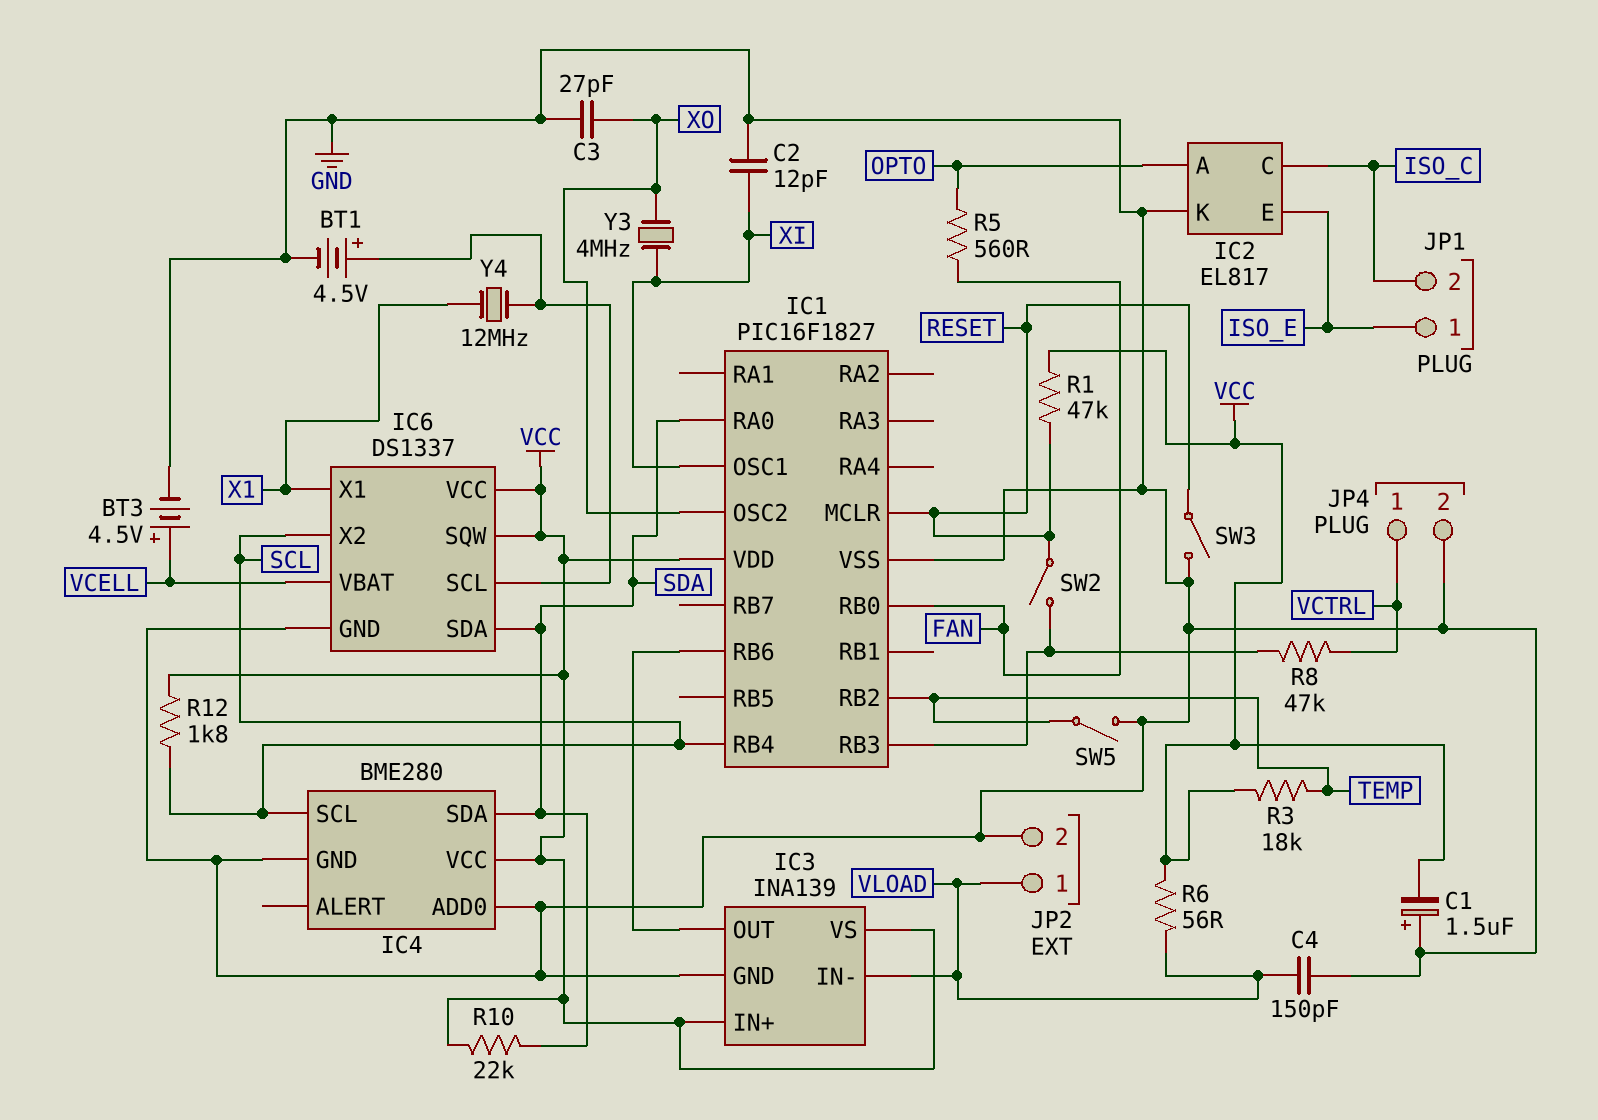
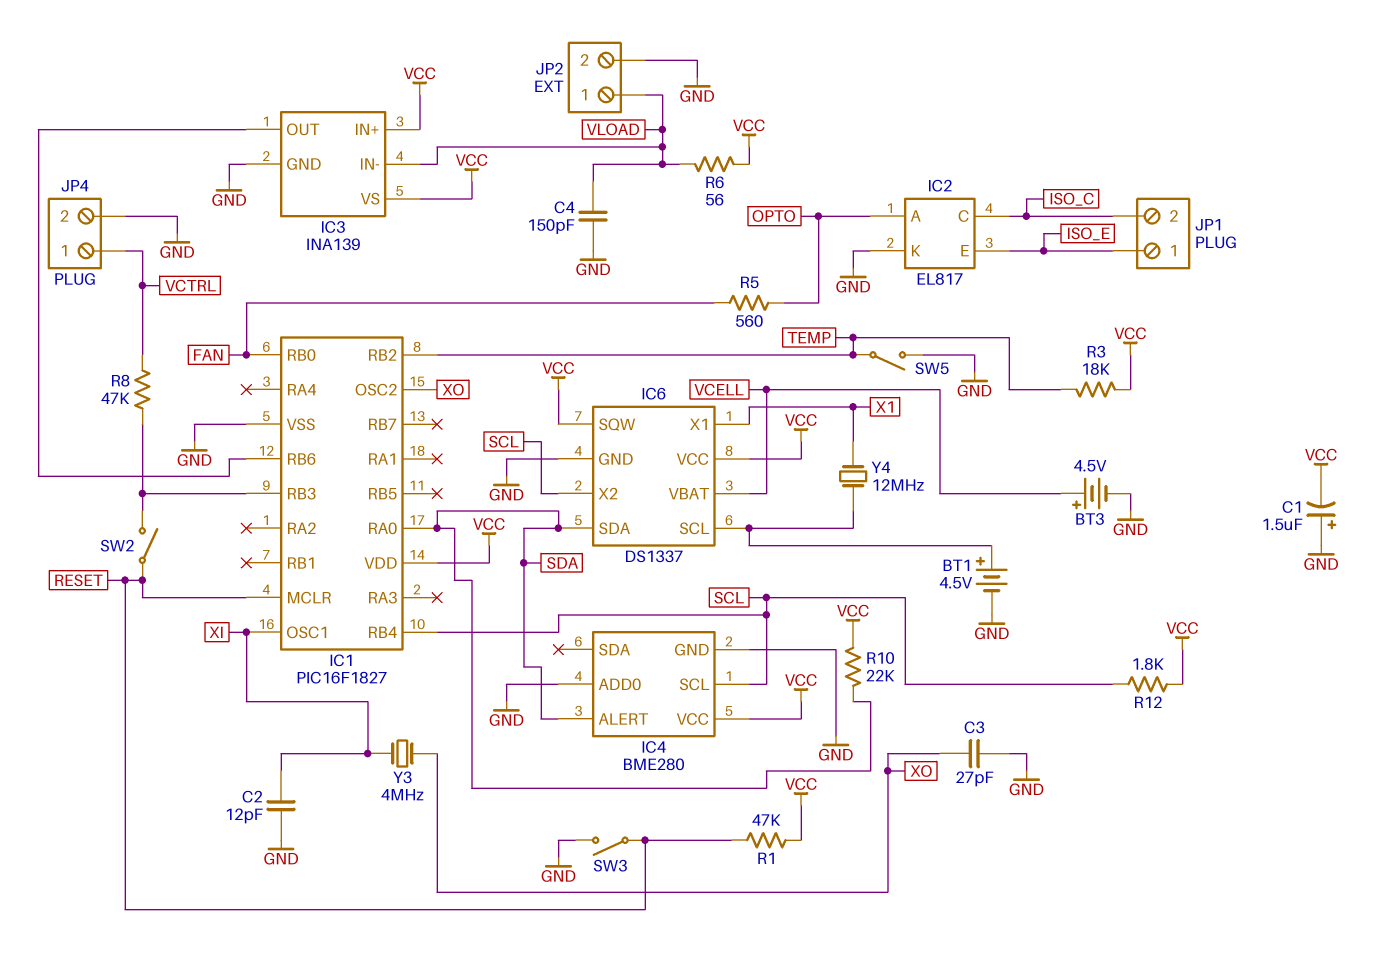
IC4 pin ALERT: none -> SDA
IC4 pin SDA: SDA -> none

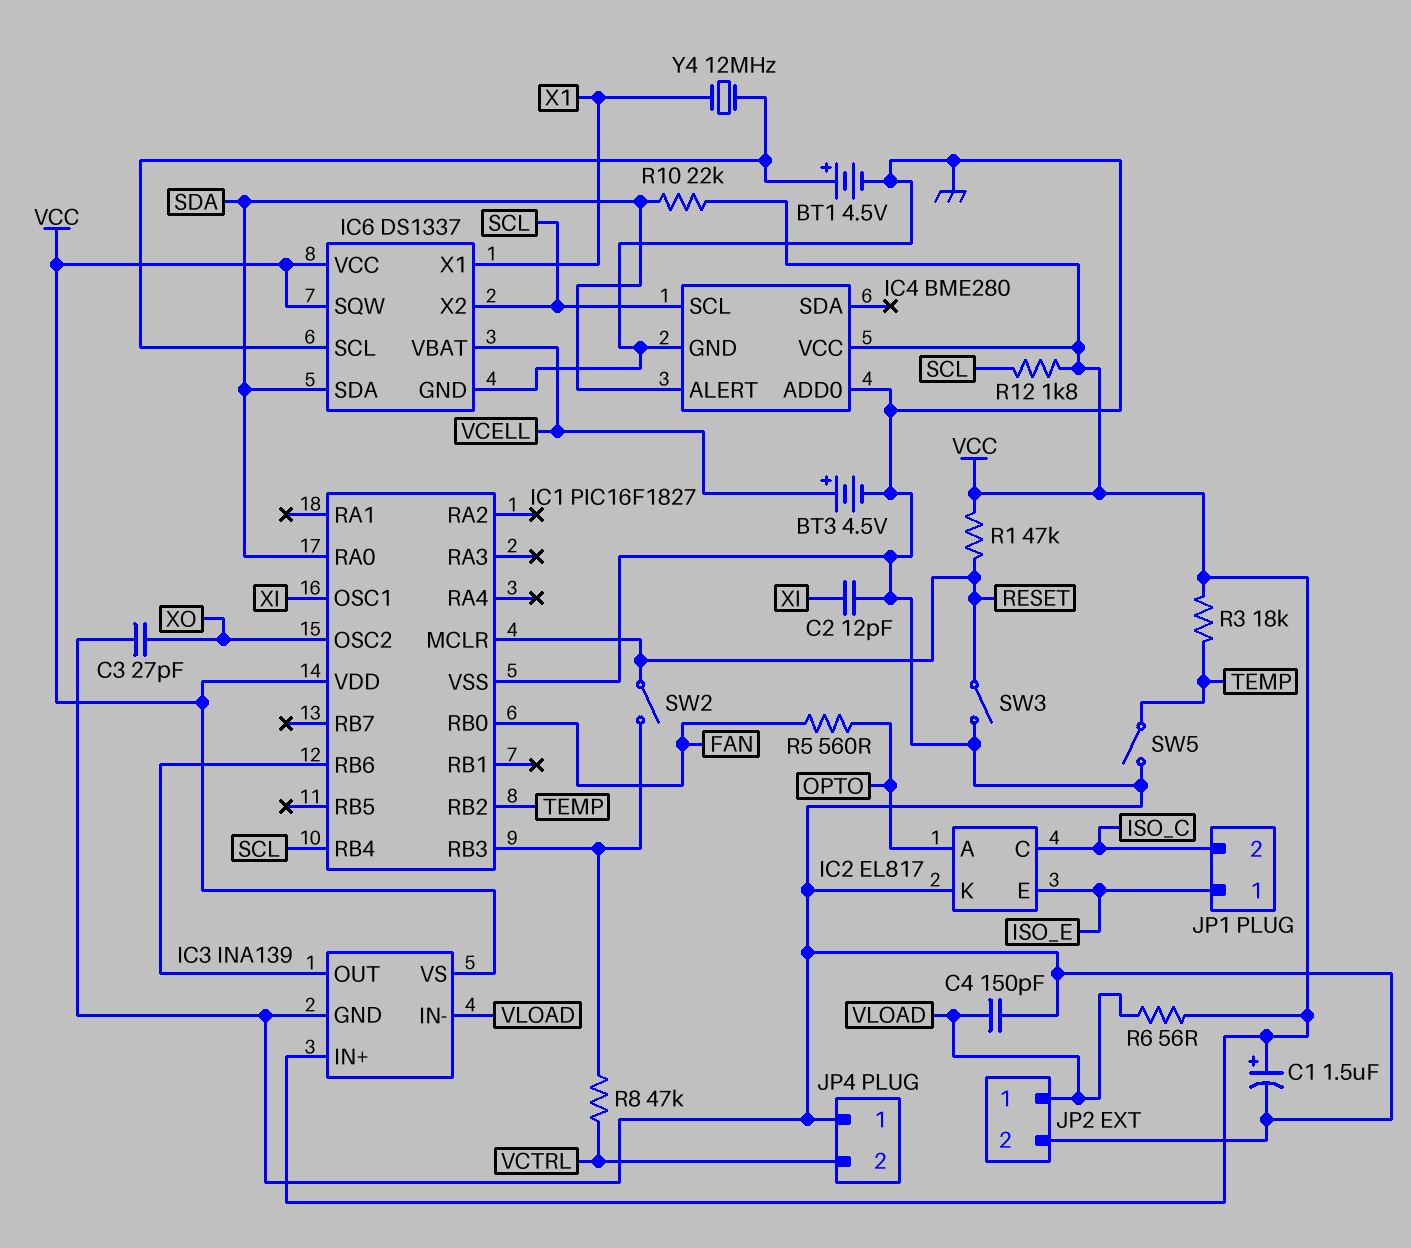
C1: 1.5uF (plus GND, minus VCC) -> 1.5uF (plus VCC, minus GND)
JP4 pin 1: VCTRL -> GND
JP4 pin 2: GND -> VCTRL
Y3: 4MHz (XI, XO) -> none

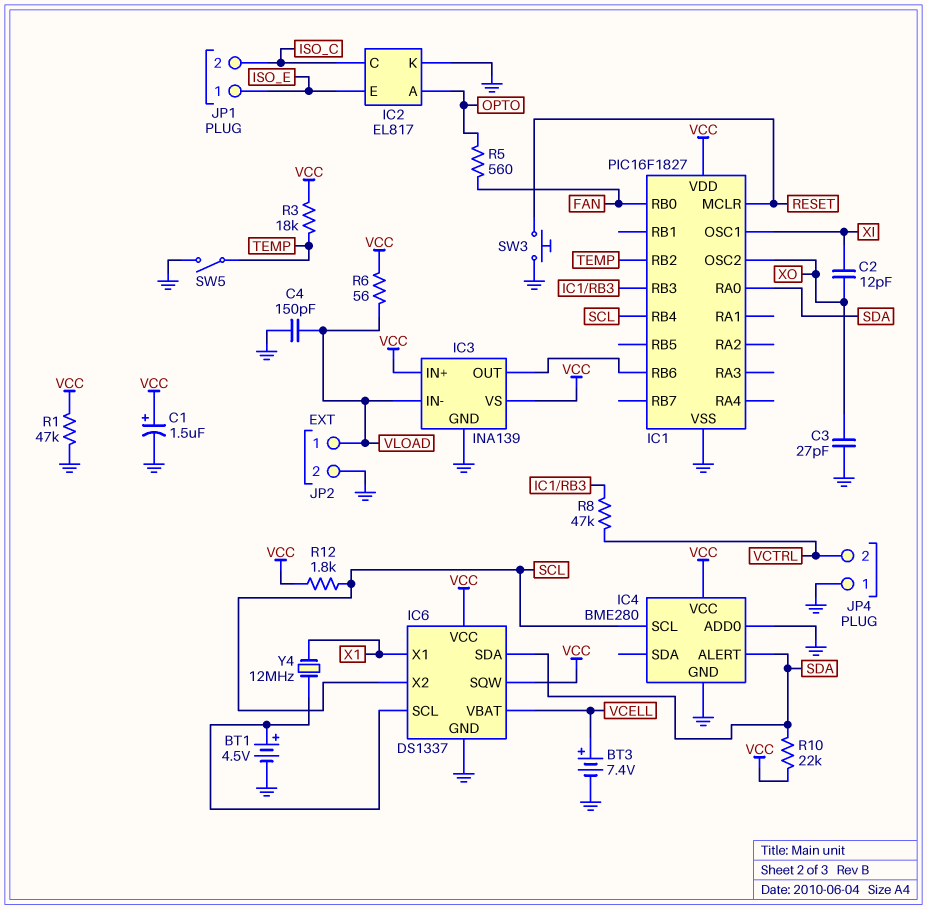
BT3: 4.5V (plus VCELL, minus GND) -> 7.4V (plus VCELL, minus GND)
C2: 12pF (GND, XI) -> 12pF (XI, XO)
R1: 47k (RESET, VCC) -> 47k (GND, VCC)
SW2: switch (IC1/RB3, RESET) -> none
SW3: switch (GND, RESET) -> button (GND, RESET)

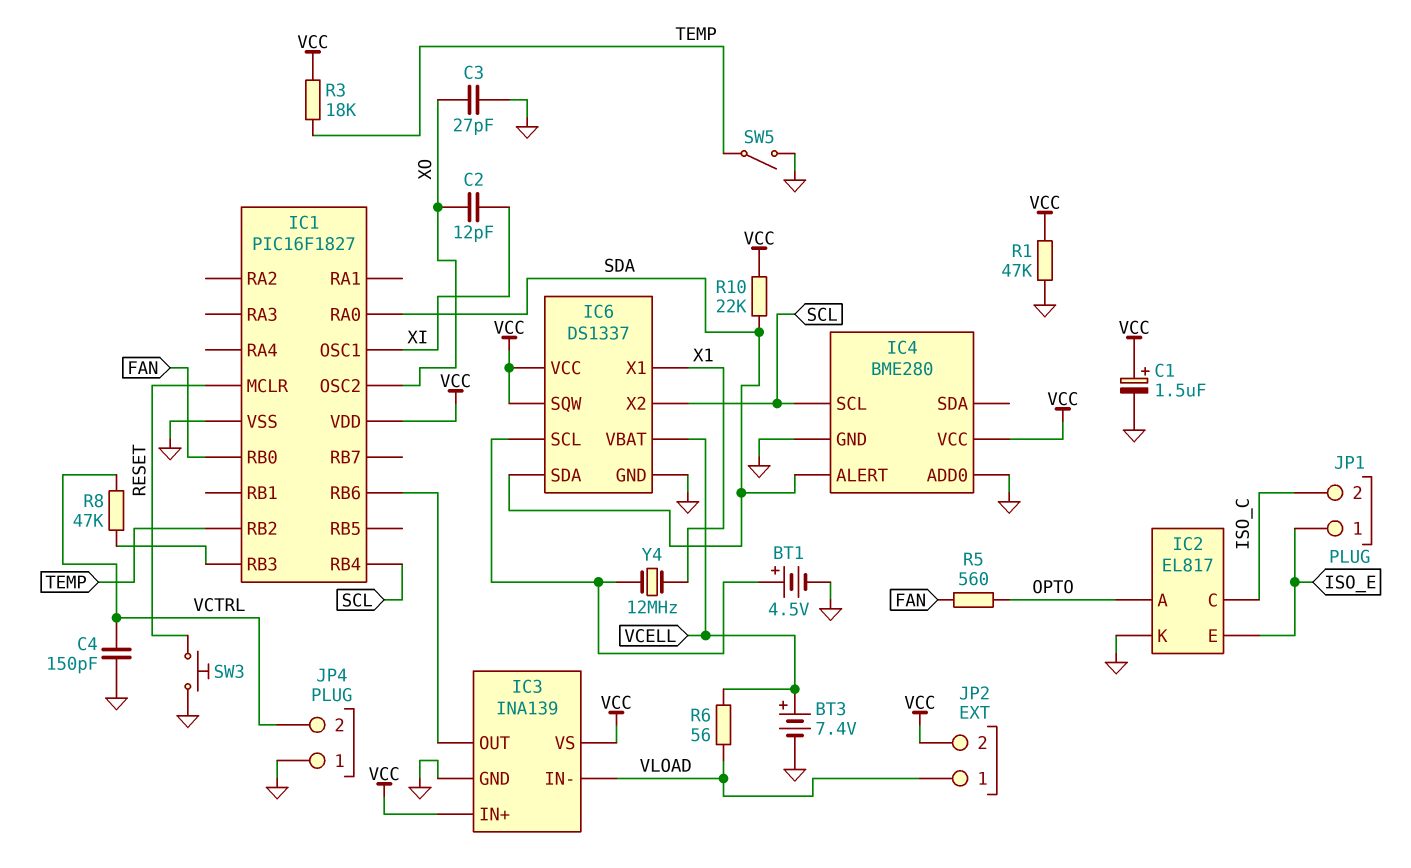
C4: 150pF (GND, VLOAD) -> 150pF (GND, VCTRL)
JP2 pin 2: GND -> VCC
R6: 56 (VCC, VLOAD) -> 56 (VCELL, VLOAD)
R12: 1.8k (SCL, VCC) -> none

